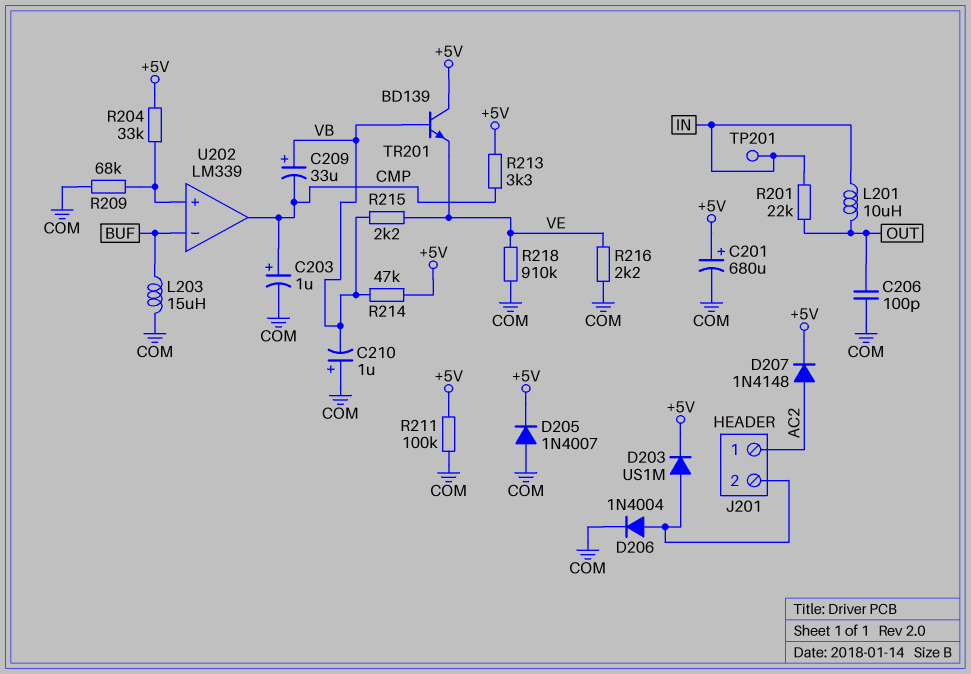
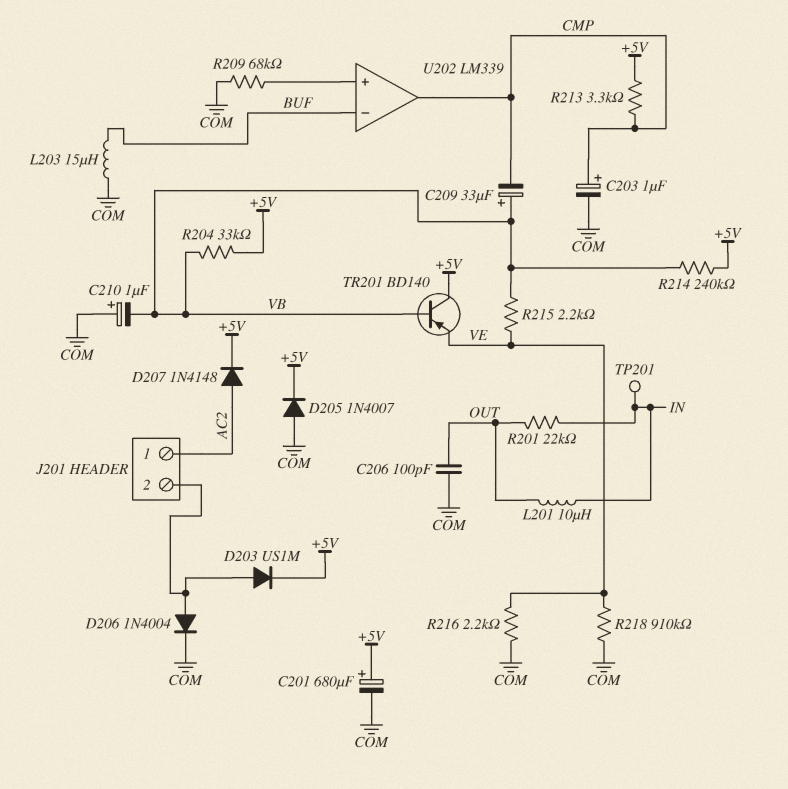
R204: 33k (+5V, U202/in+) -> 33k (+5V, VB)
R211: 100k (+5V, COM) -> none
R214: 47k (+5V, VB) -> 240k (+5V, VB)
TR201: NPN BD139 (B VB, C +5V, E VE) -> PNP BD140 (B VB, C +5V, E VE)

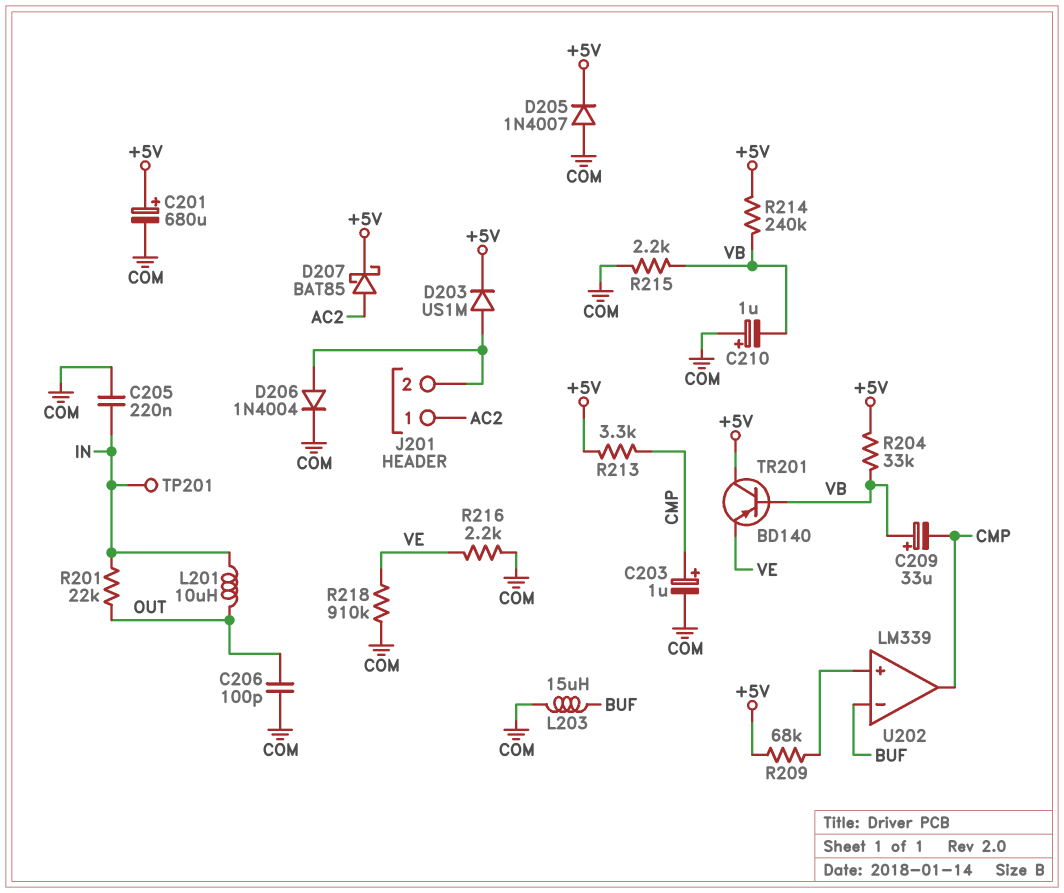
C205: none -> 220nF (COM, IN)
D207: diode 1N4148 (A AC2, K +5V) -> schottky BAT85 (A AC2, K +5V)
R209: 68k (COM, U202/in+) -> 68k (+5V, U202/in+)
R215: 2.2k (VB, VE) -> 2.2k (COM, VB)

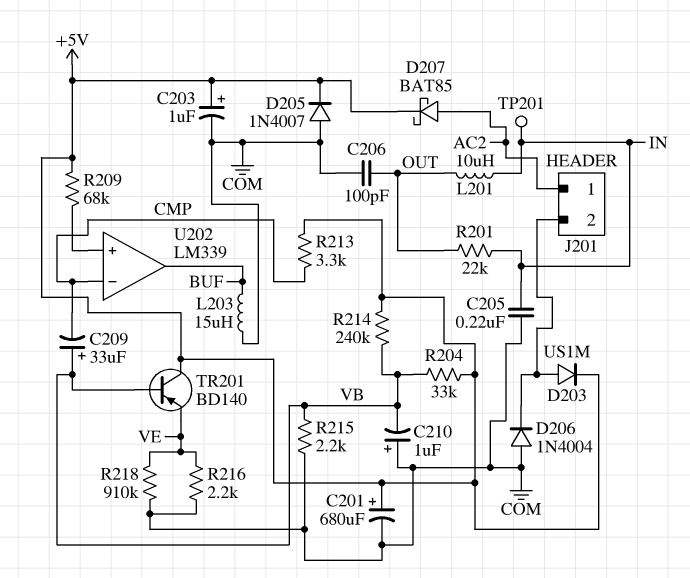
C203: 1uF (plus CMP, minus COM) -> 1uF (plus +5V, minus COM)
D206: diode 1N4004 (A J201/2, K COM) -> diode 1N4004 (A COM, K J201/2)
U202 pin in-: BUF -> CMP
U202 pin out: CMP -> BUF

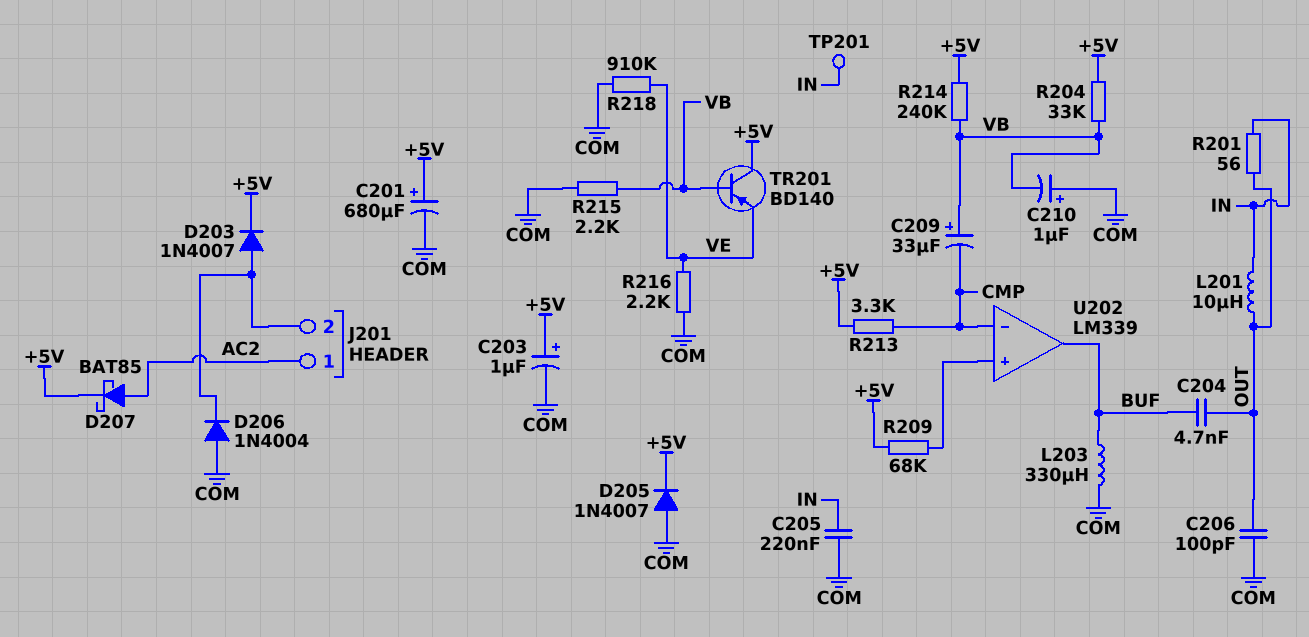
C204: none -> 4.7nF (BUF, OUT)
D203: diode US1M (A J201/2, K +5V) -> diode 1N4007 (A J201/2, K +5V)
L203: 15uH (BUF, COM) -> 330uH (BUF, COM)
R201: 22k (IN, OUT) -> 56 (IN, OUT)

